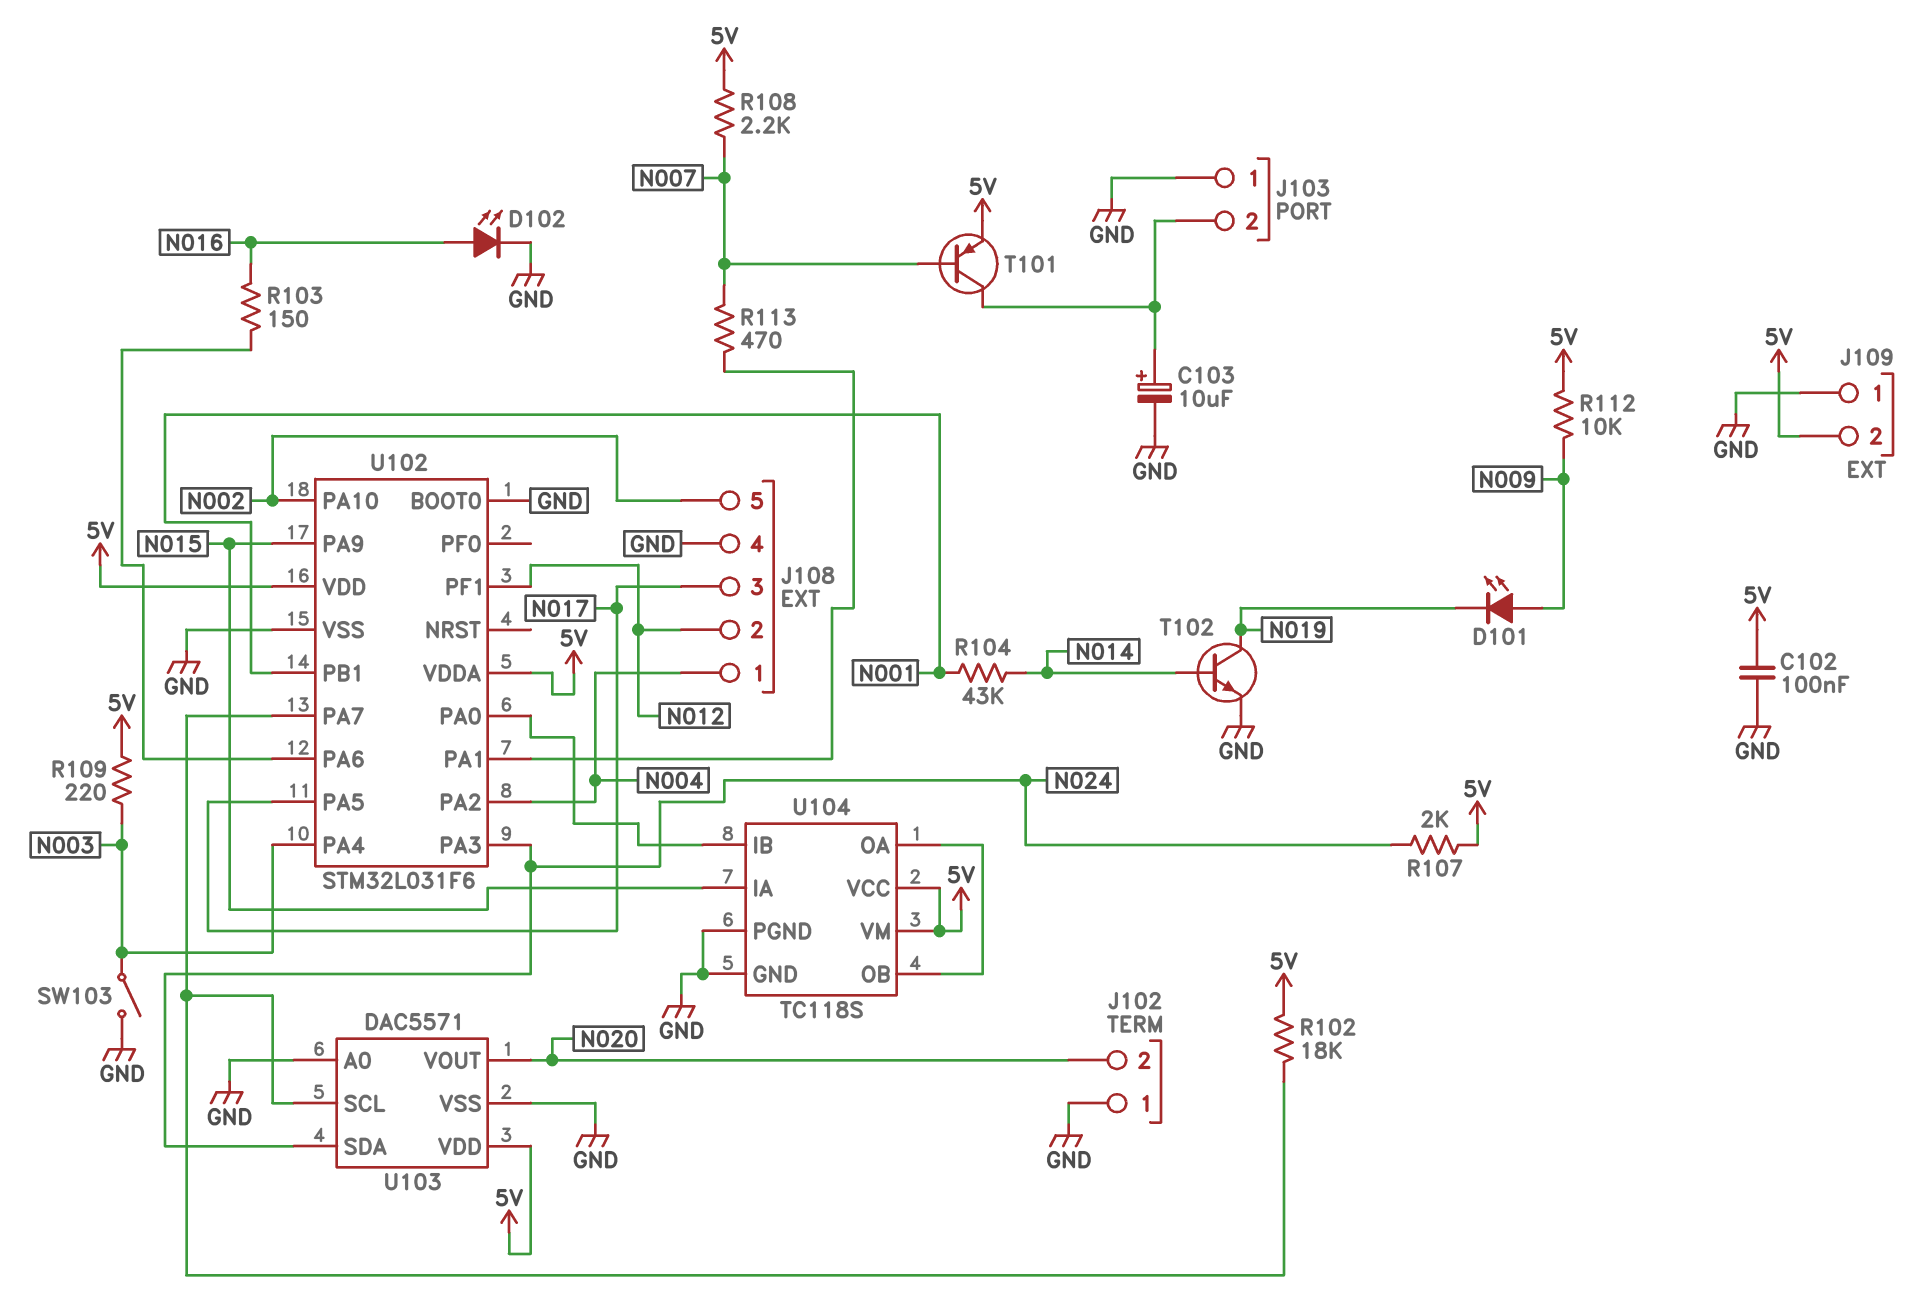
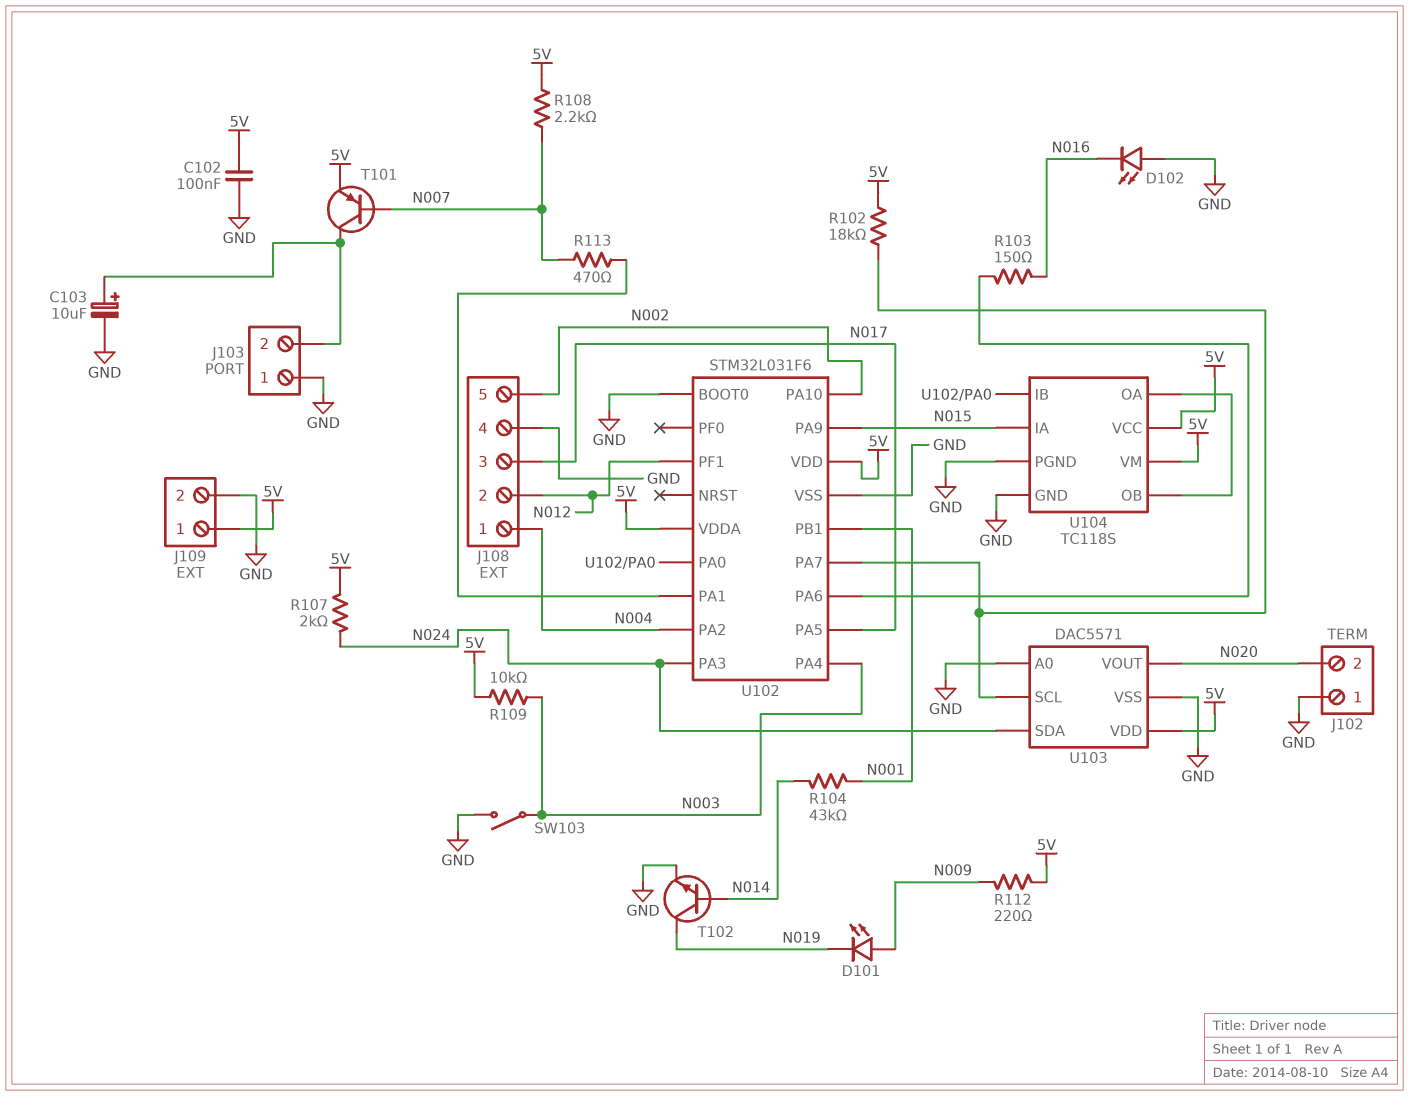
D102: LED (A N016, K GND) -> LED (A GND, K N016)
J109 pin 1: GND -> 5V
J109 pin 2: 5V -> GND
R109: 220 (5V, N003) -> 10k (5V, N003)
R112: 10k (5V, N009) -> 220 (5V, N009)

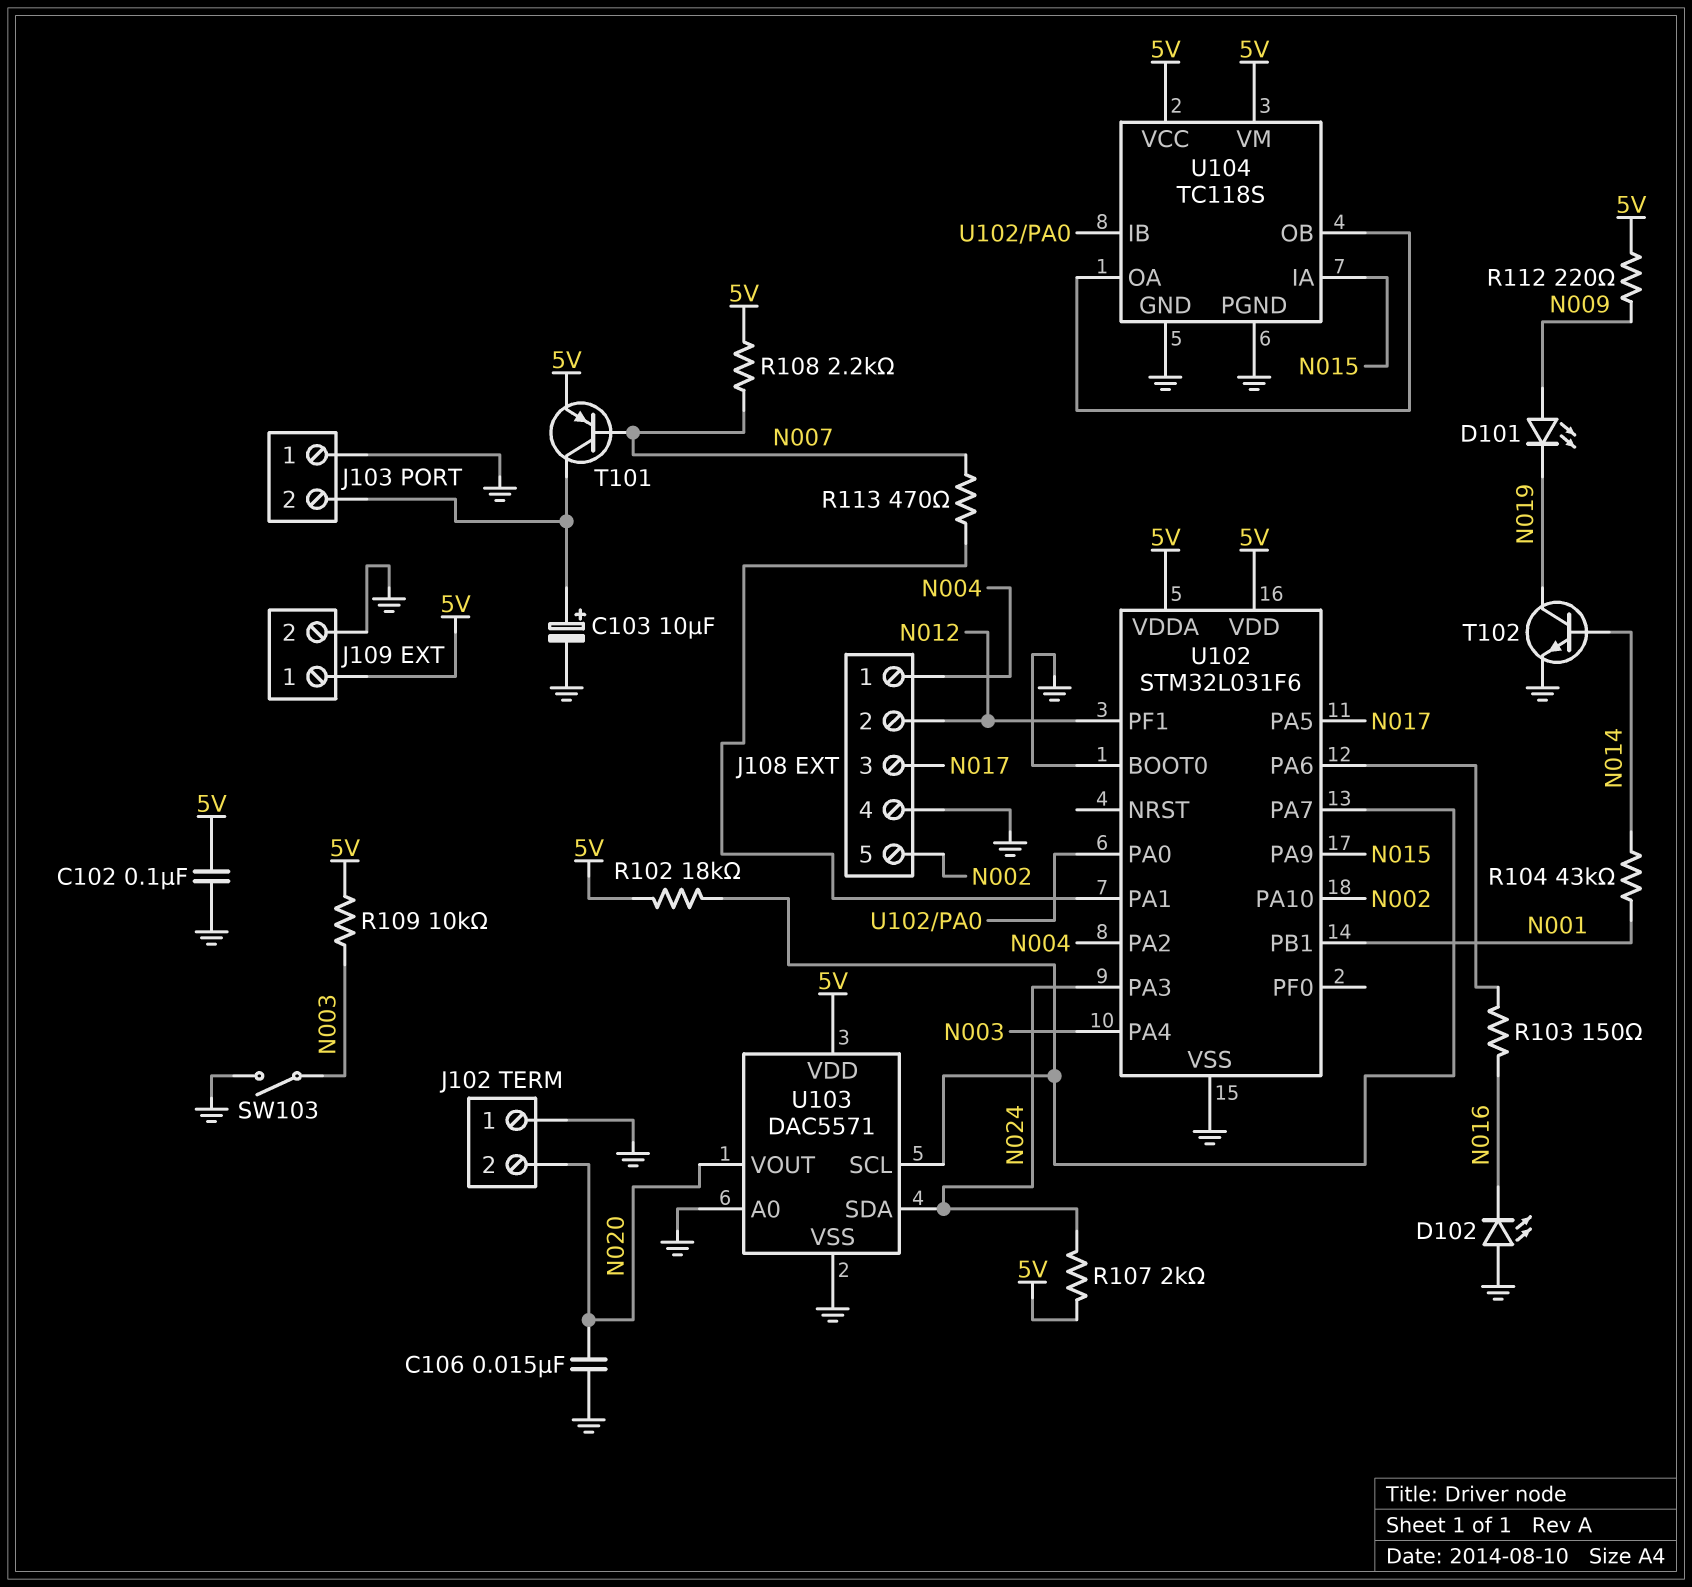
C106: none -> 15nF (GND, N020)

